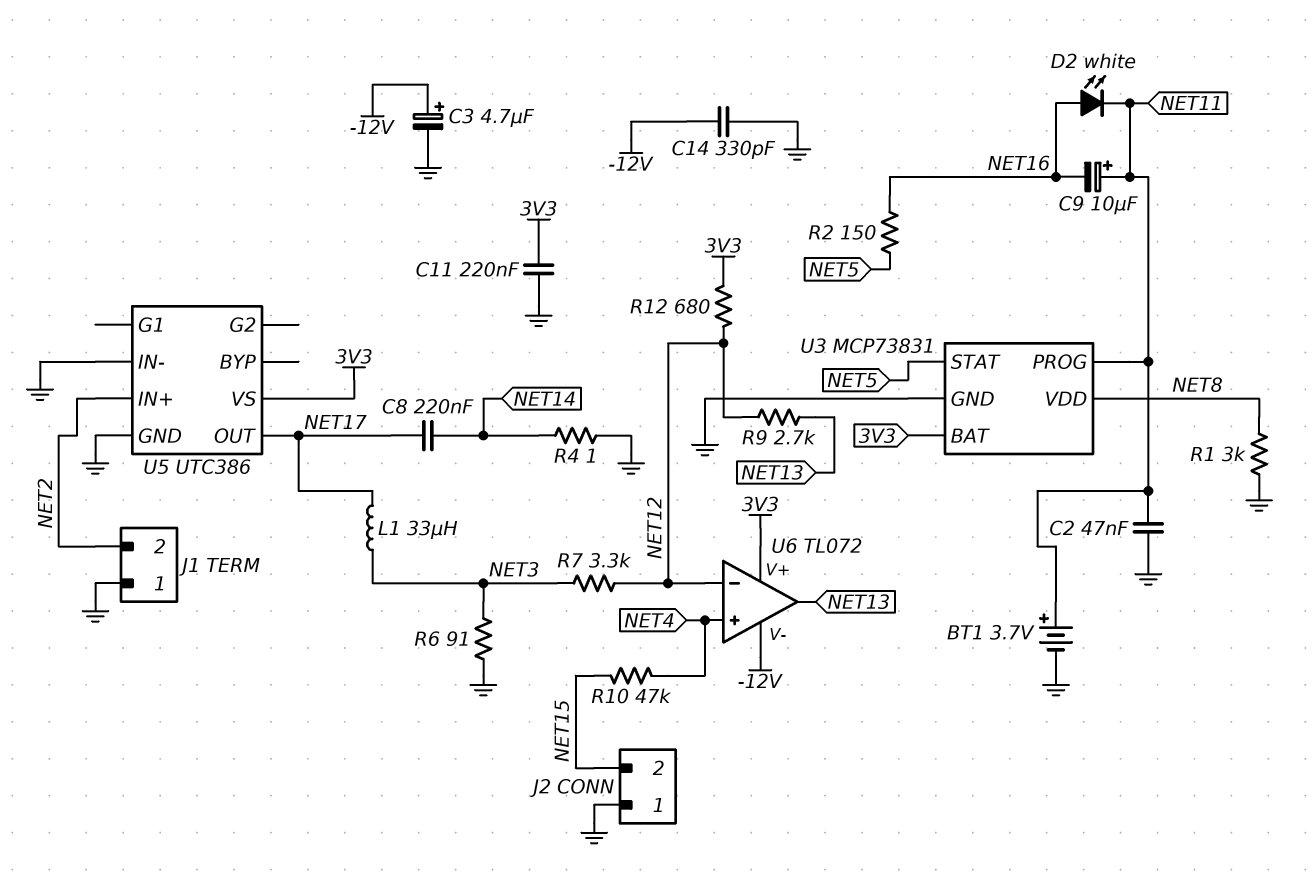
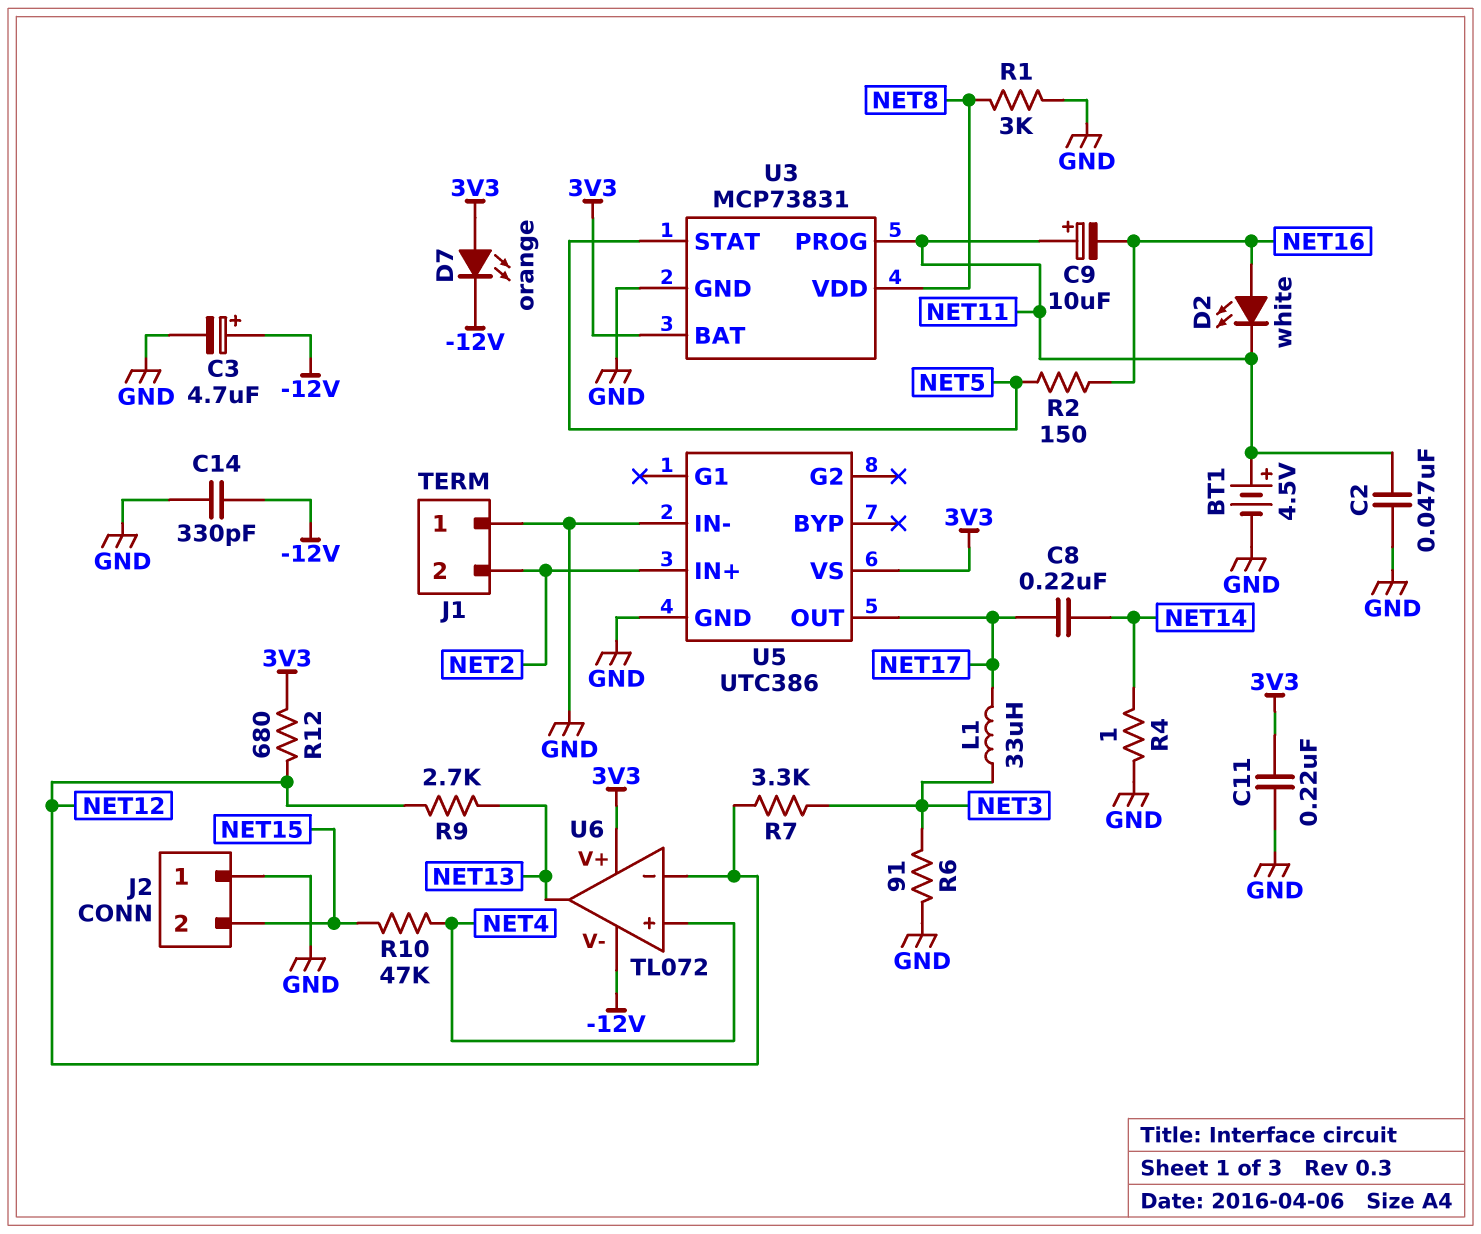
BT1: 3.7V (plus NET11, minus GND) -> 4.5V (plus NET11, minus GND)
D7: none -> LED orange (A 3V3, K -12V)

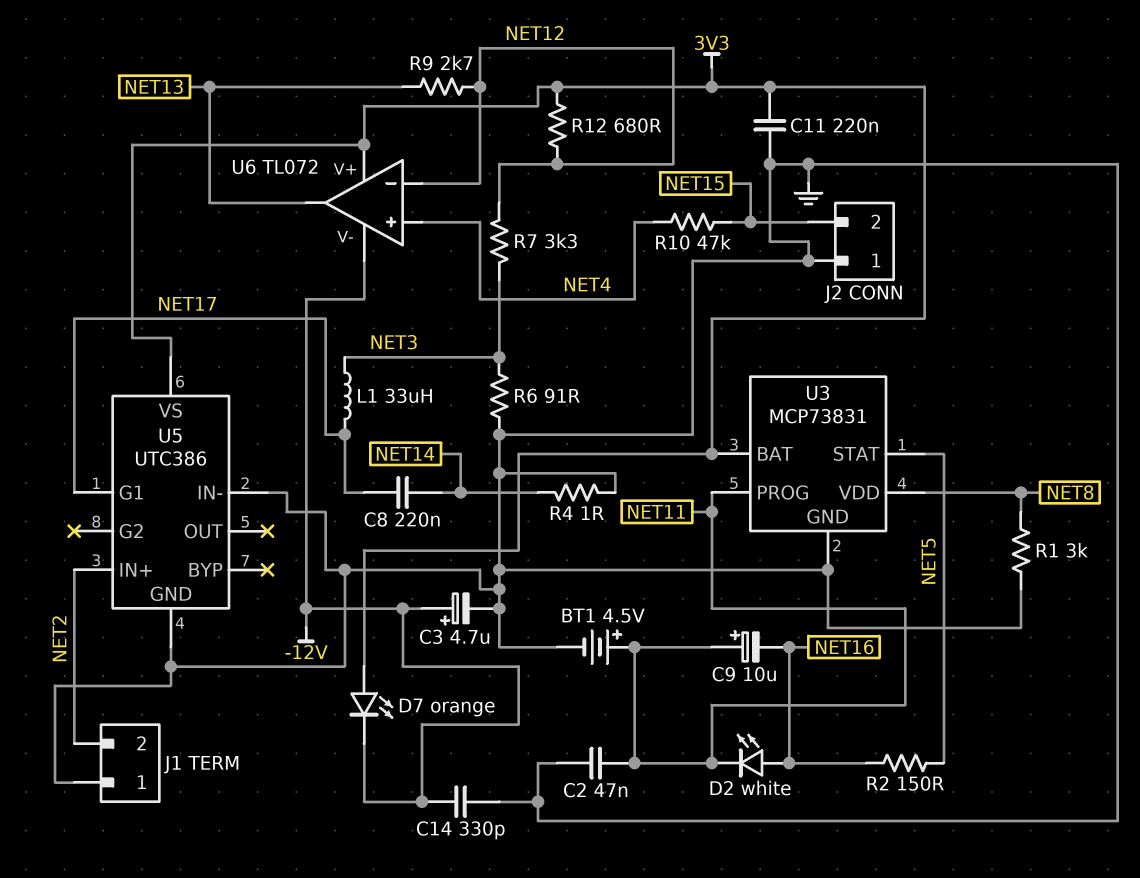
U5 pin G1: none -> NET17
U5 pin OUT: NET17 -> none

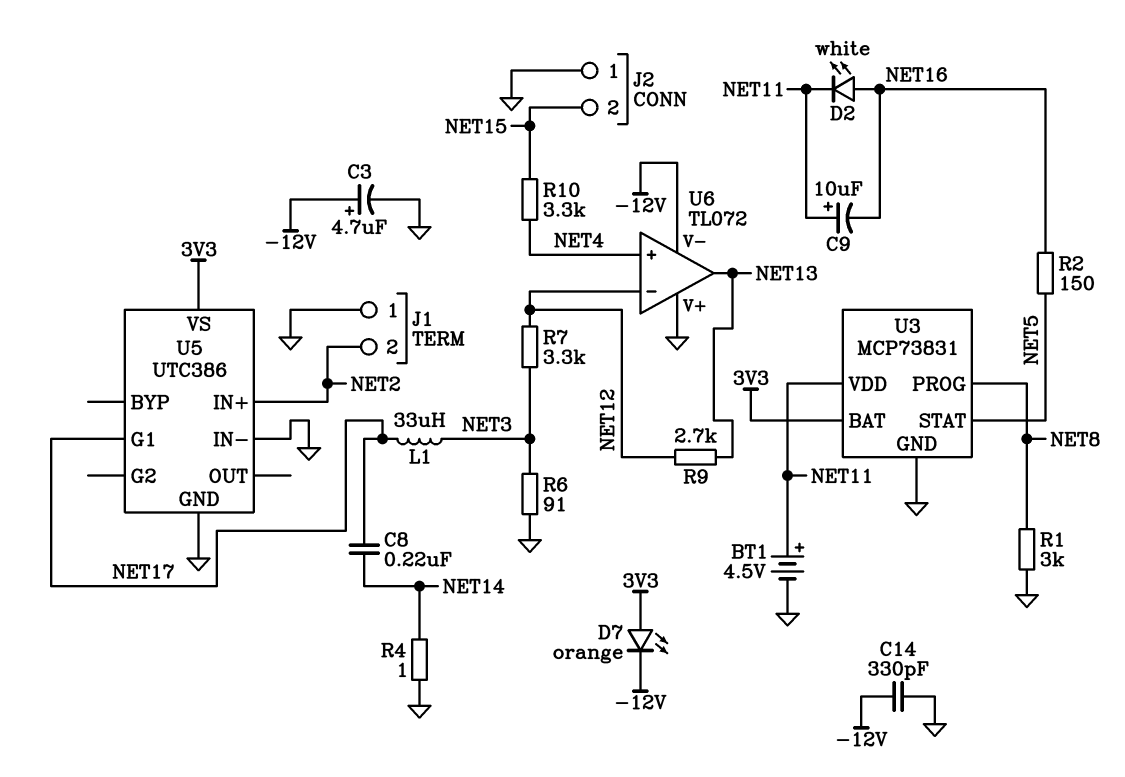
C2: 47nF (GND, NET11) -> none
C11: 220nF (3V3, GND) -> none
R10: 47k (NET4, NET15) -> 3.3k (NET4, NET15)
R12: 680 (3V3, NET12) -> none
U3 pin PROG: NET11 -> NET8
U3 pin VDD: NET8 -> NET11
U6 pin V+: 3V3 -> GND

